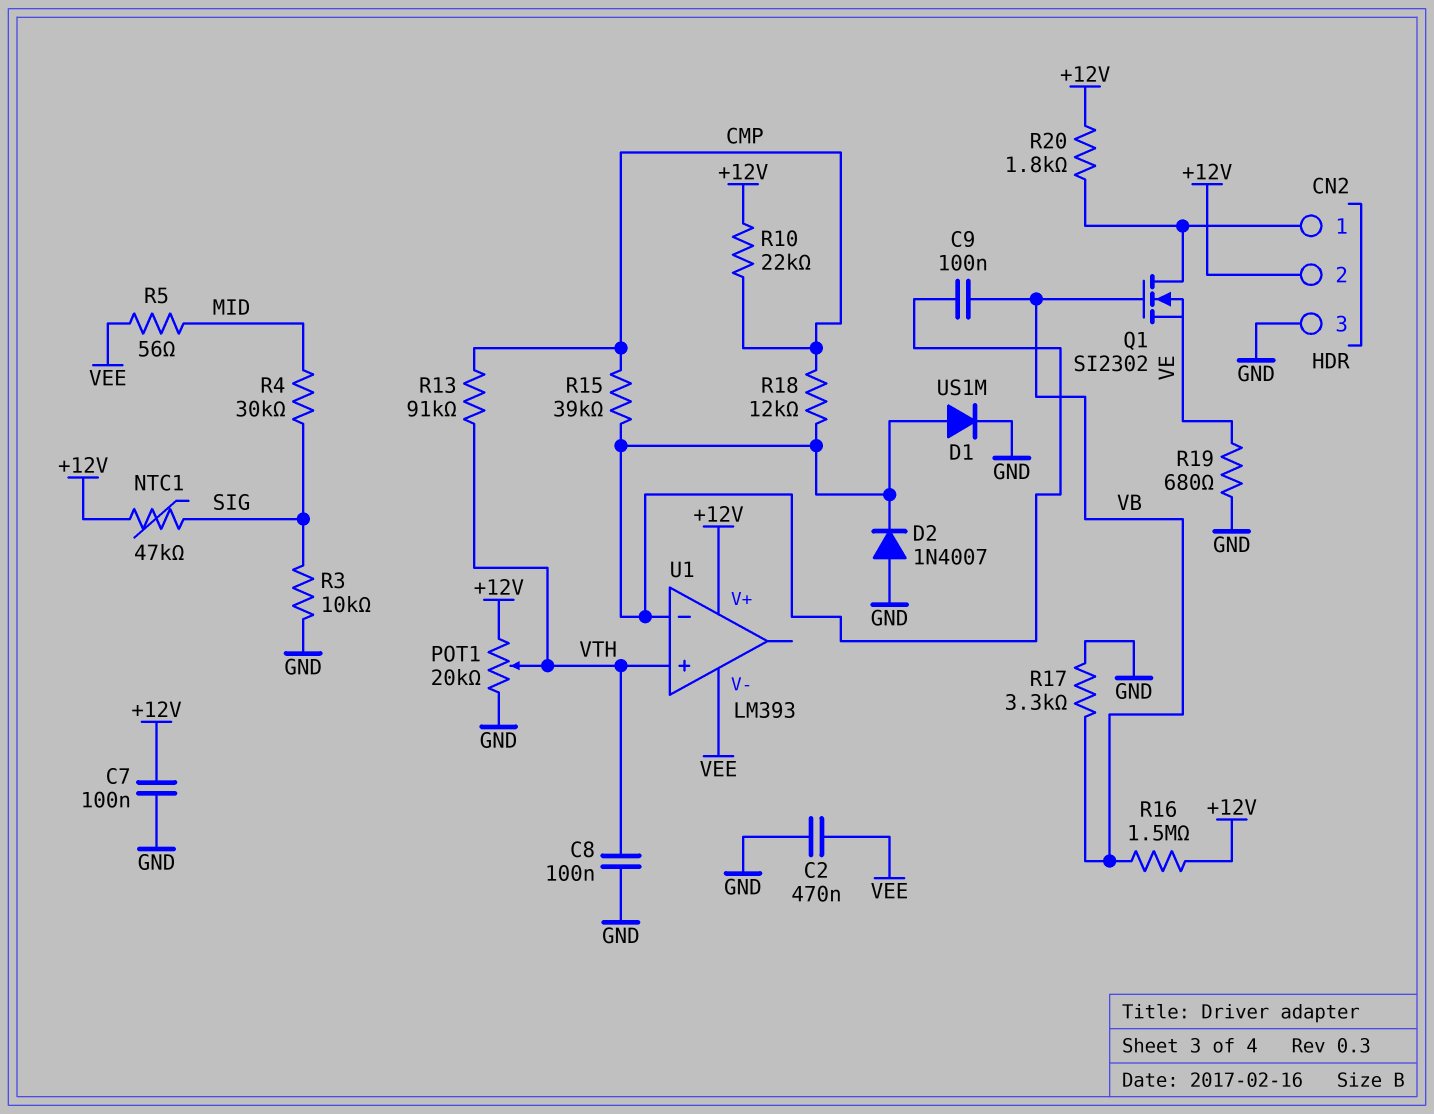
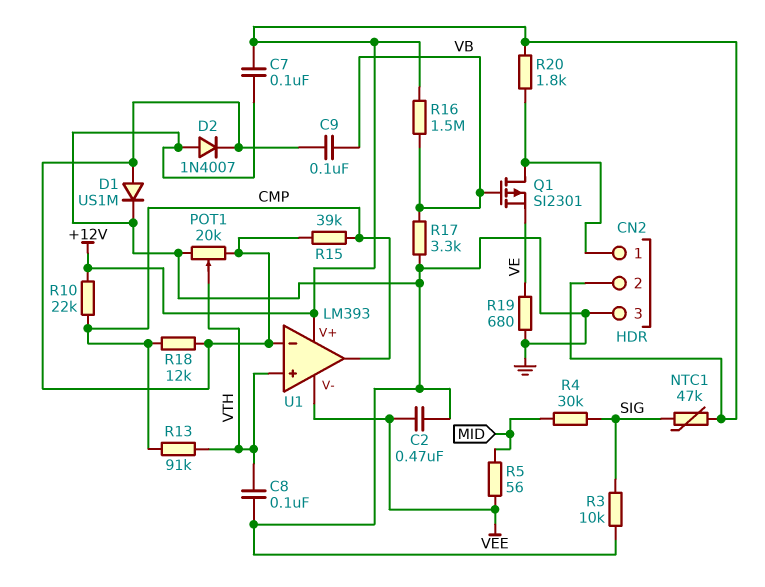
POT1: 20k (+12V, GND, wiper VTH) -> 20k (GND, U1/in-, wiper VTH)
Q1: NMOS SI2302 (G VB, D CN2/1, S VE) -> PMOS SI2301 (G VB, D CN2/1, S VE)
U1 pin out: none -> CMP

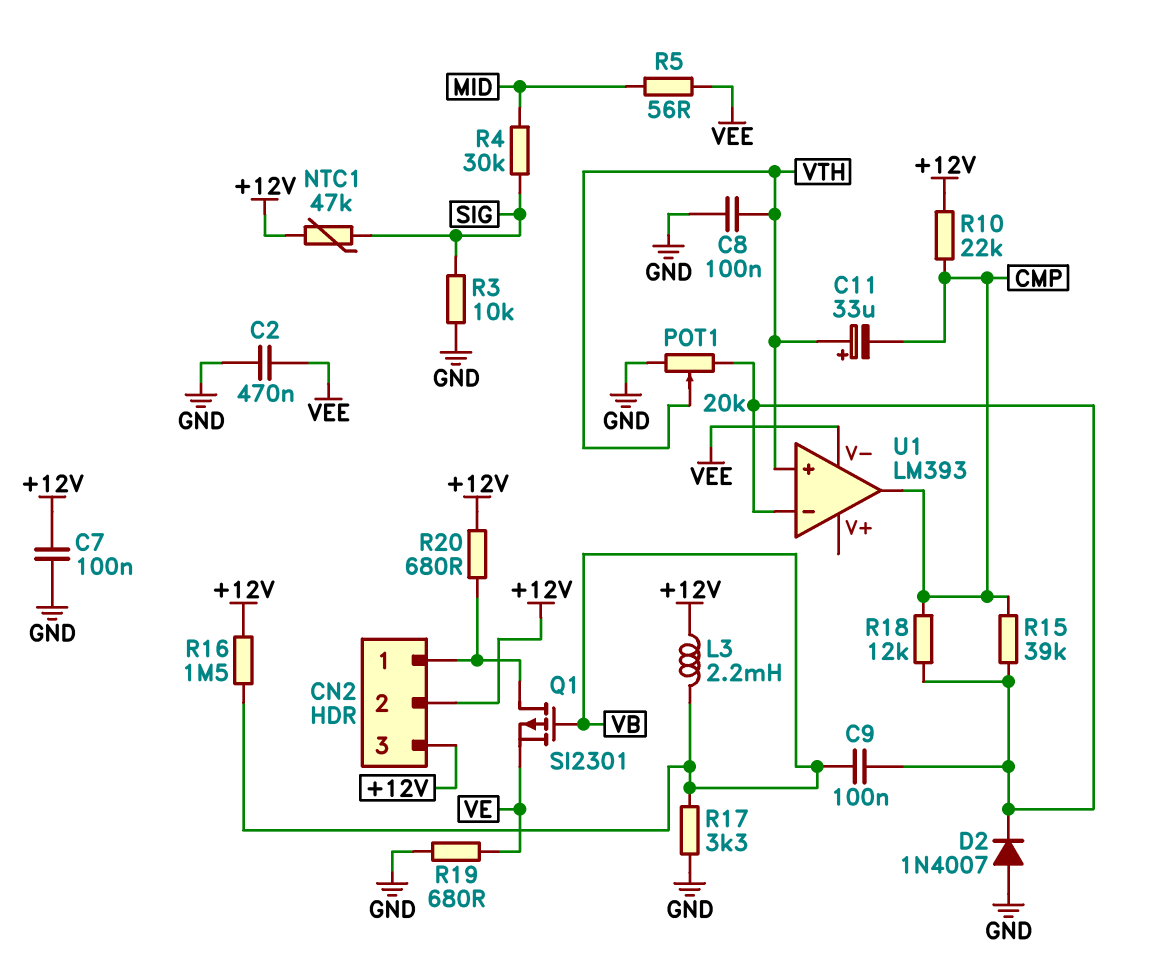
C11: none -> 33uF (plus VTH, minus CMP)
CN2 pin 3: GND -> +12V
D1: diode US1M (A U1/in-, K GND) -> none
L3: none -> 2.2mH (+12V, VB)
R13: 91k (CMP, VTH) -> none
R20: 1.8k (+12V, CN2/1) -> 680 (+12V, CN2/1)
U1 pin V+: +12V -> none

